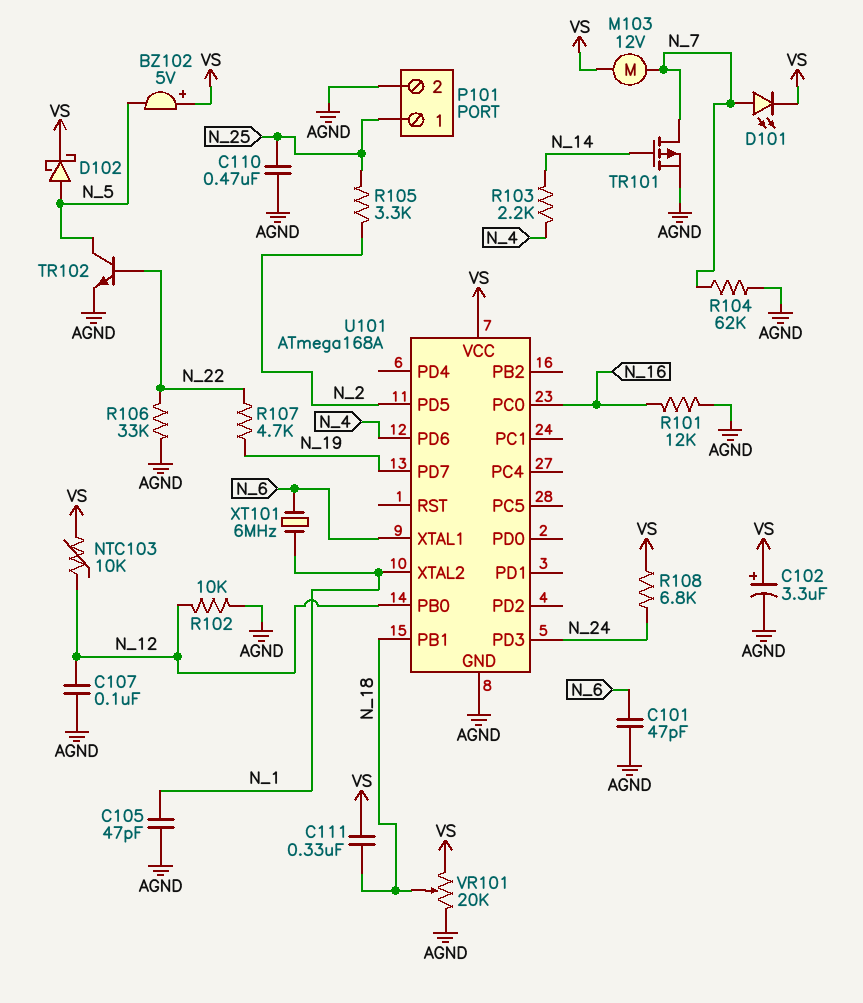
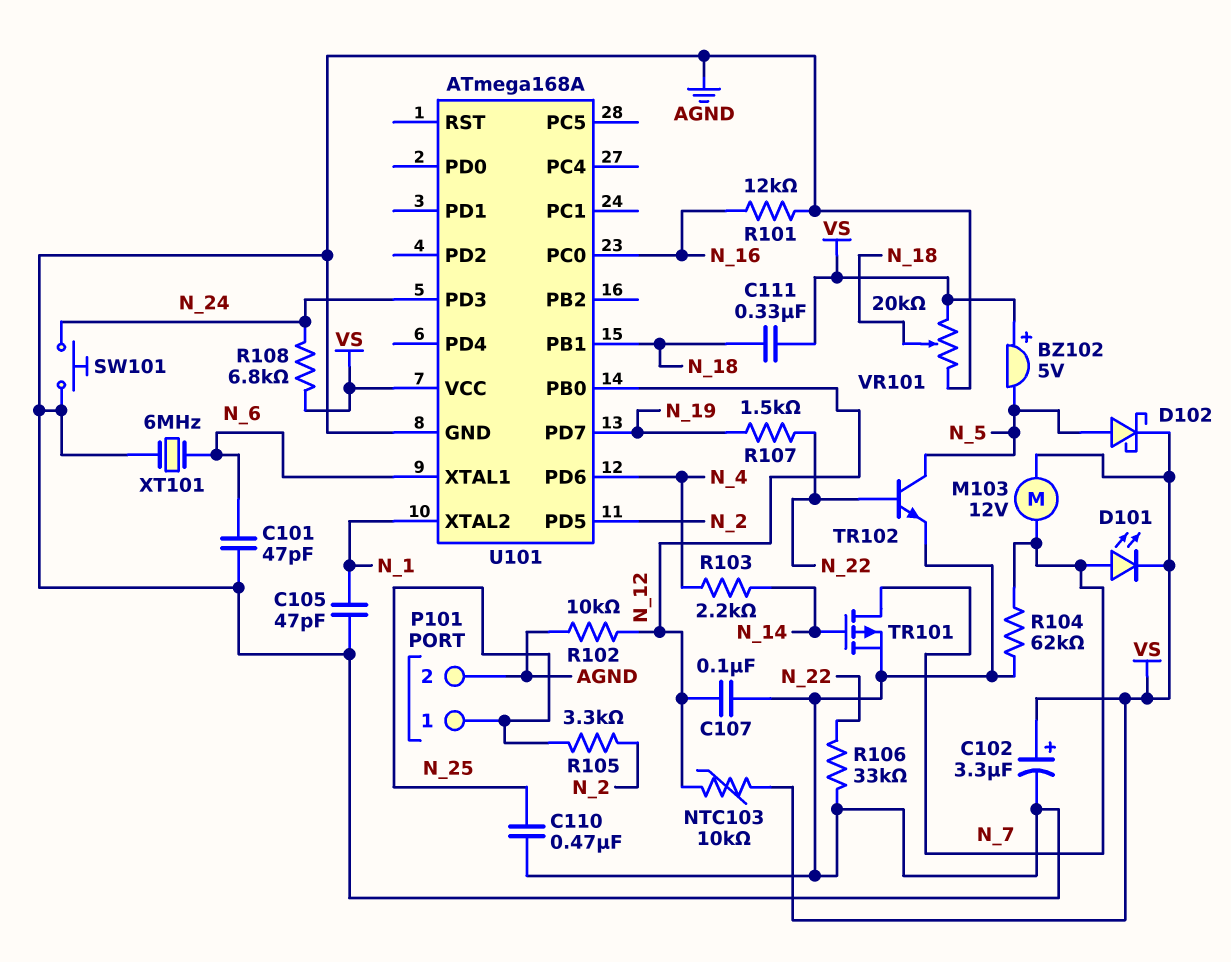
R107: 4.7k (N_19, N_22) -> 1.5k (N_19, N_22)
SW101: none -> button (AGND, N_24)
XT101: 6MHz (N_1, N_6) -> 6MHz (AGND, N_6)

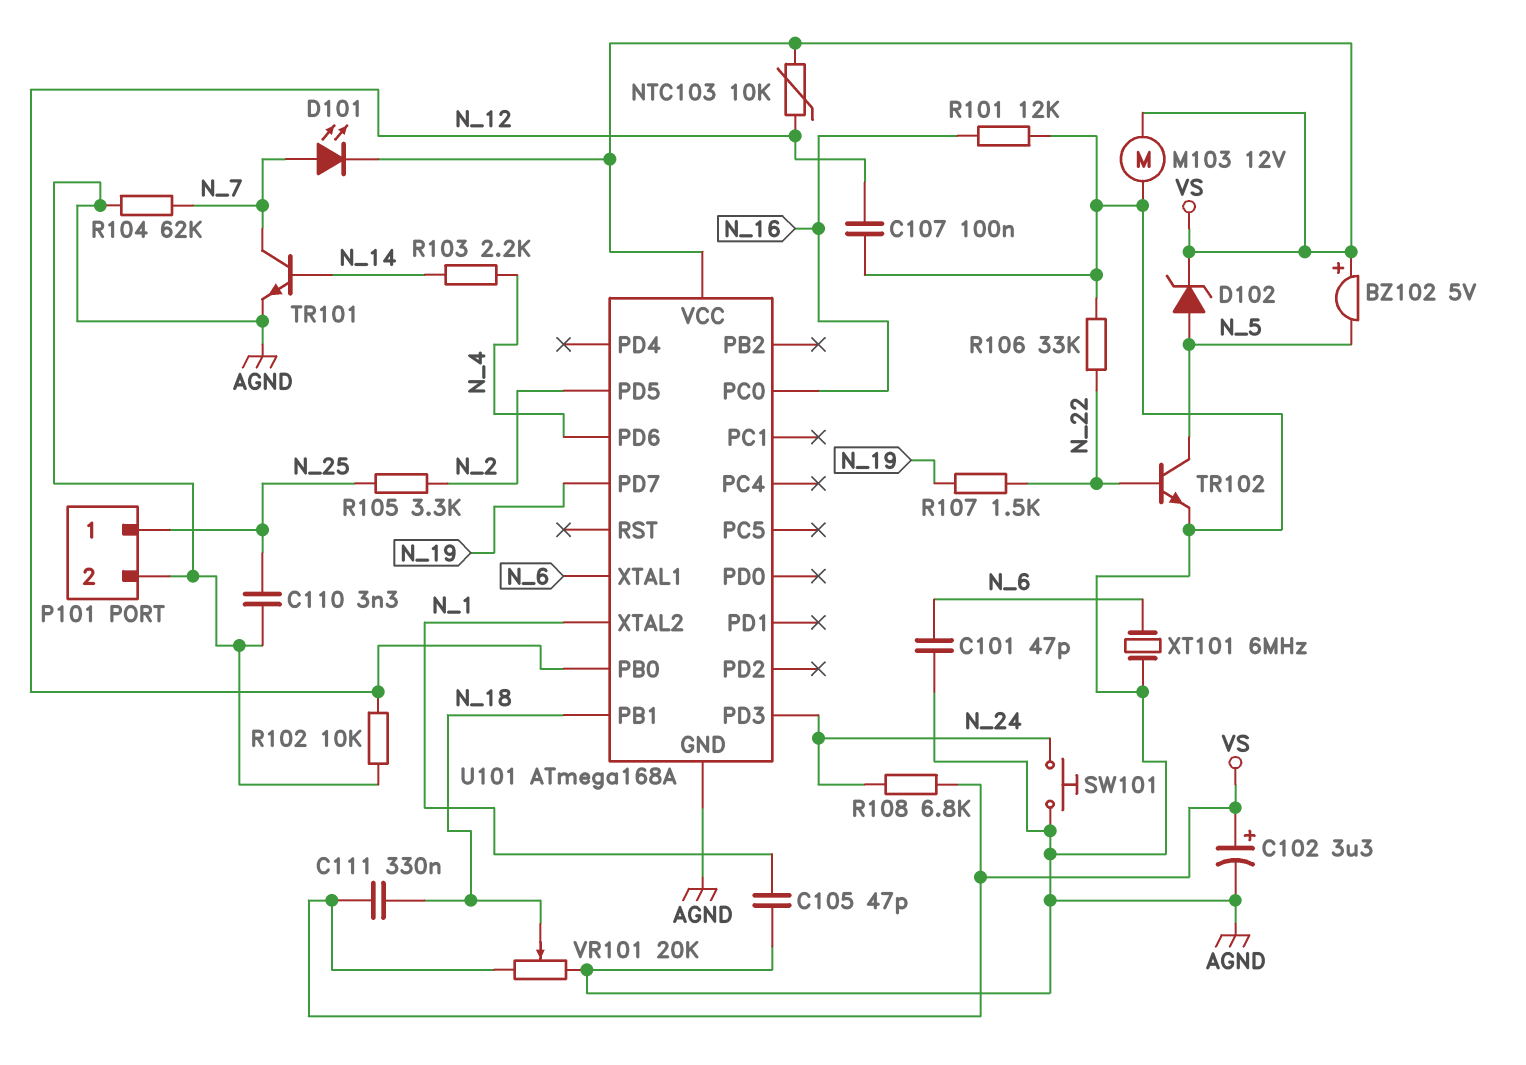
C110: 470nF (AGND, N_25) -> 3.3nF (AGND, N_25)
D102: schottky (A N_5, K VS) -> zener (A N_5, K VS)
M103: motor 12V (N_7, VS) -> motor 12V (AGND, VS)
TR101: PMOS (G N_14, D N_7, S AGND) -> NPN (B N_14, C N_7, E AGND)

